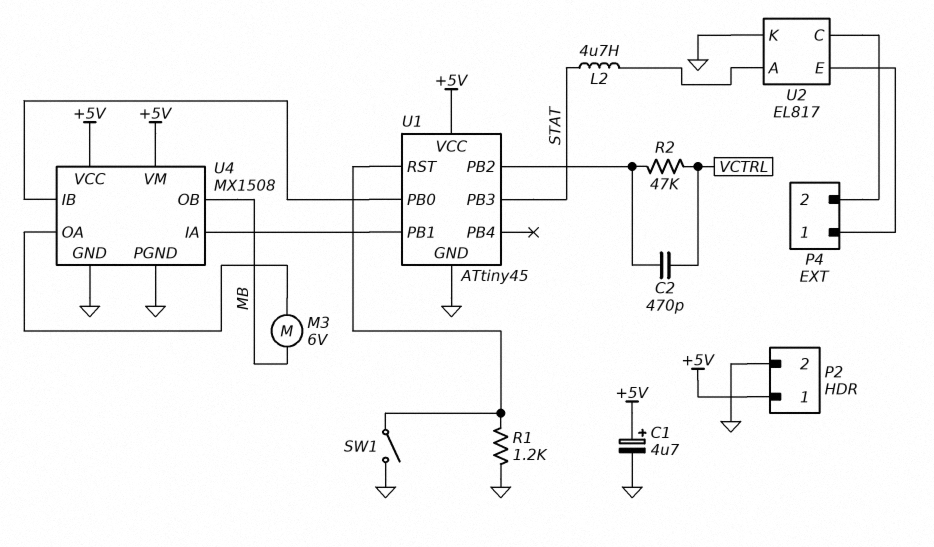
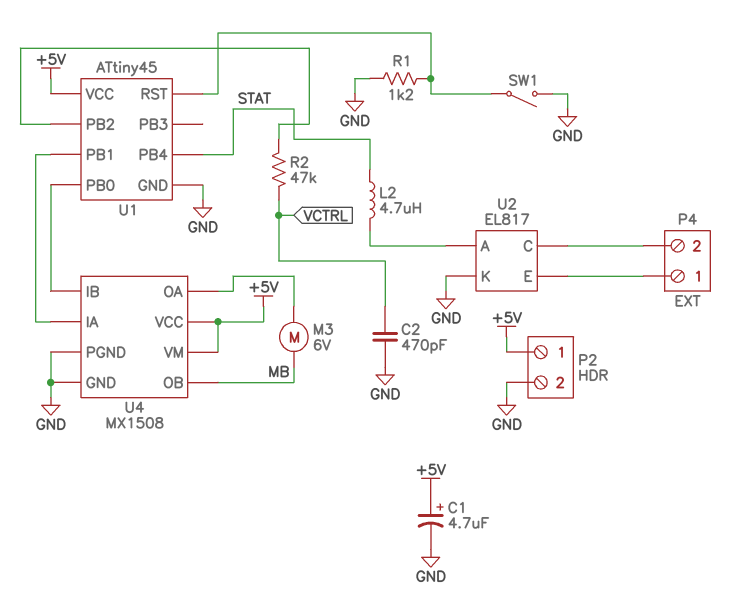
C2: 470pF (U1/PB2, VCTRL) -> 470pF (GND, VCTRL)
U1 pin PB3: STAT -> none
U1 pin PB4: none -> STAT

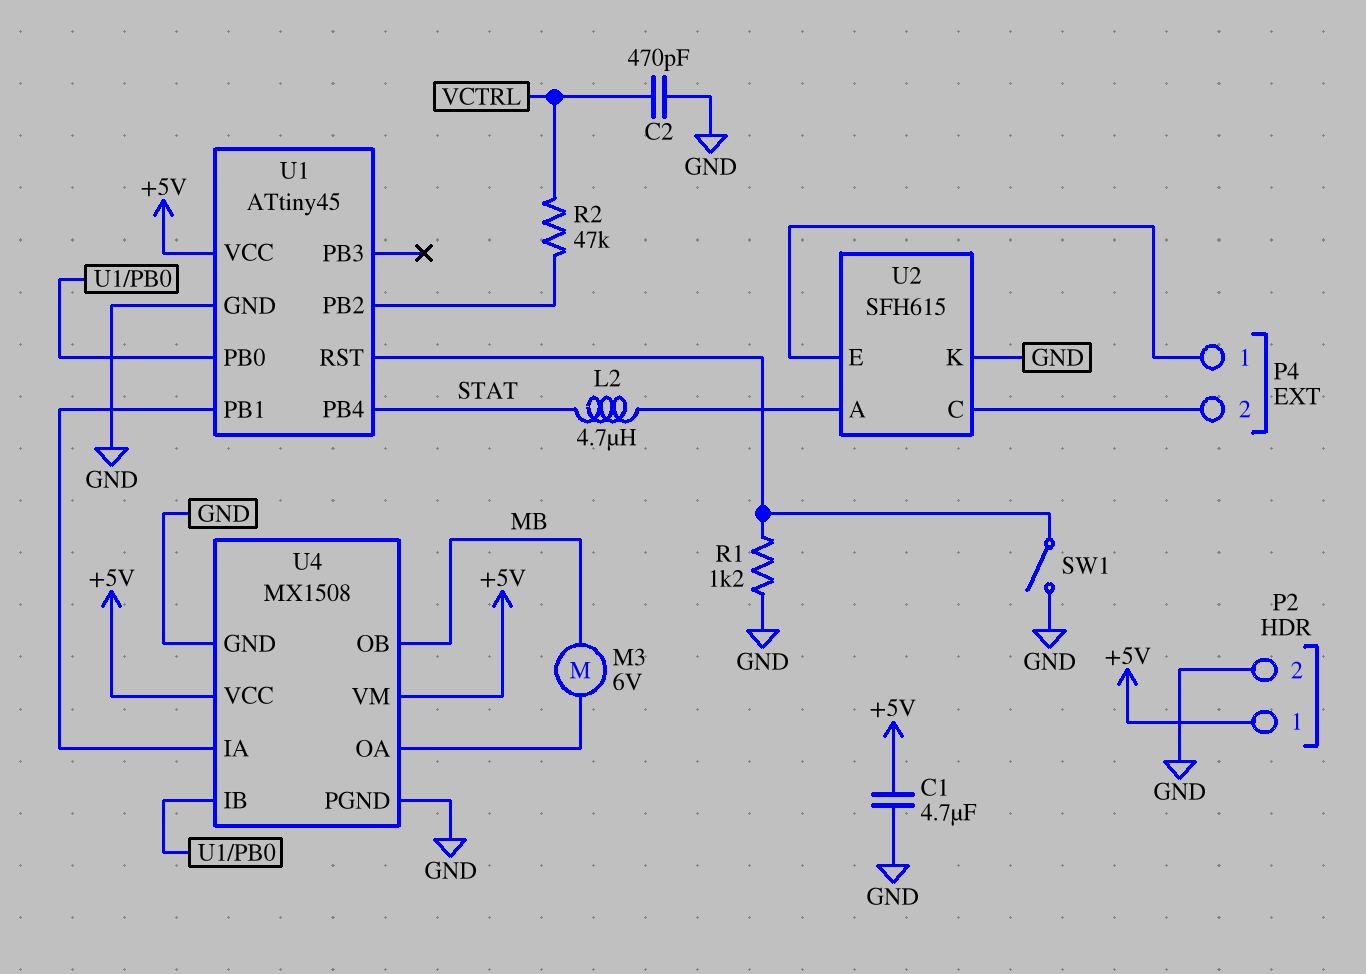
C1: 4.7uF (plus +5V, minus GND) -> 4.7uF (+5V, GND)
U2: EL817 -> SFH615

